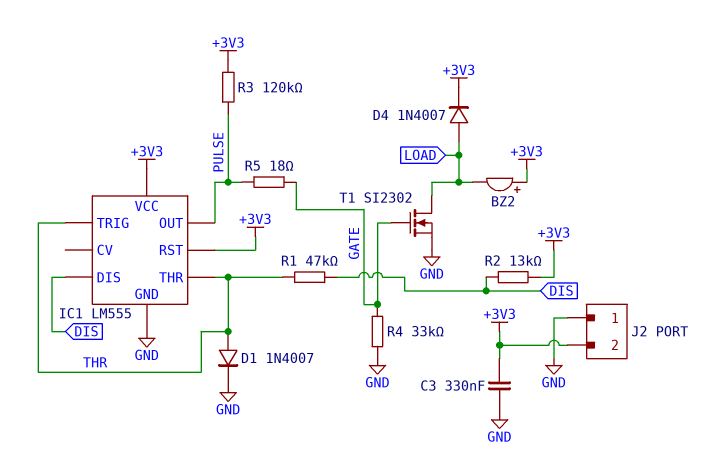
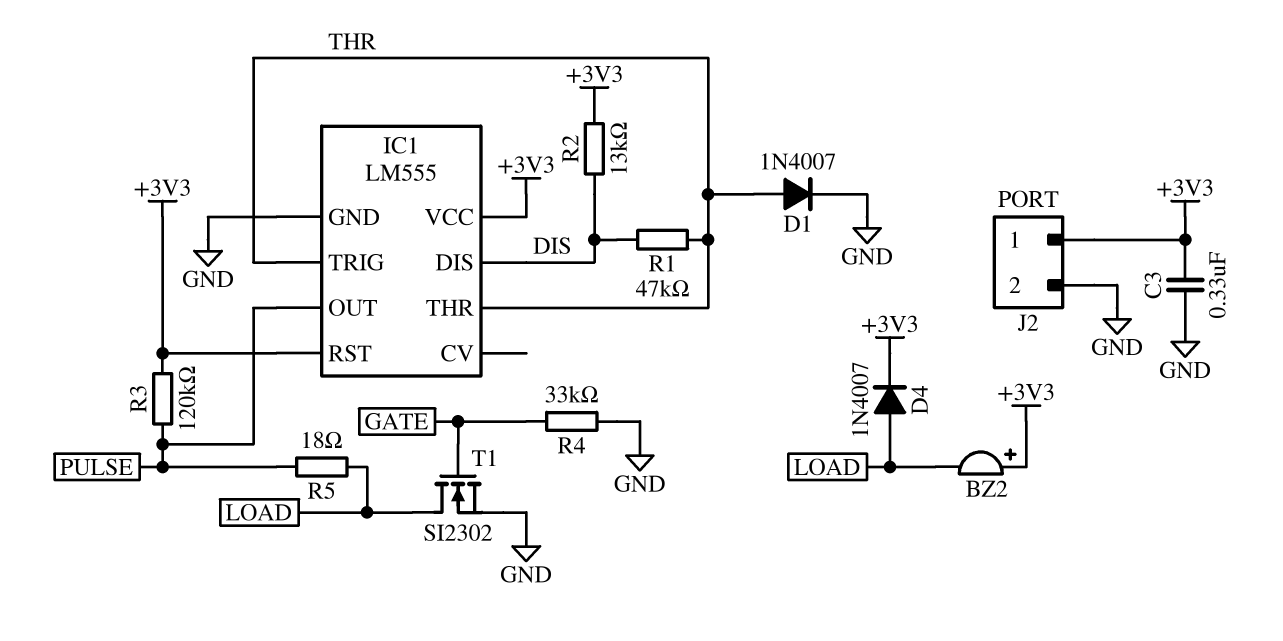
J2 pin 1: GND -> +3V3
J2 pin 2: +3V3 -> GND
R5: 18 (GATE, PULSE) -> 18 (LOAD, PULSE)

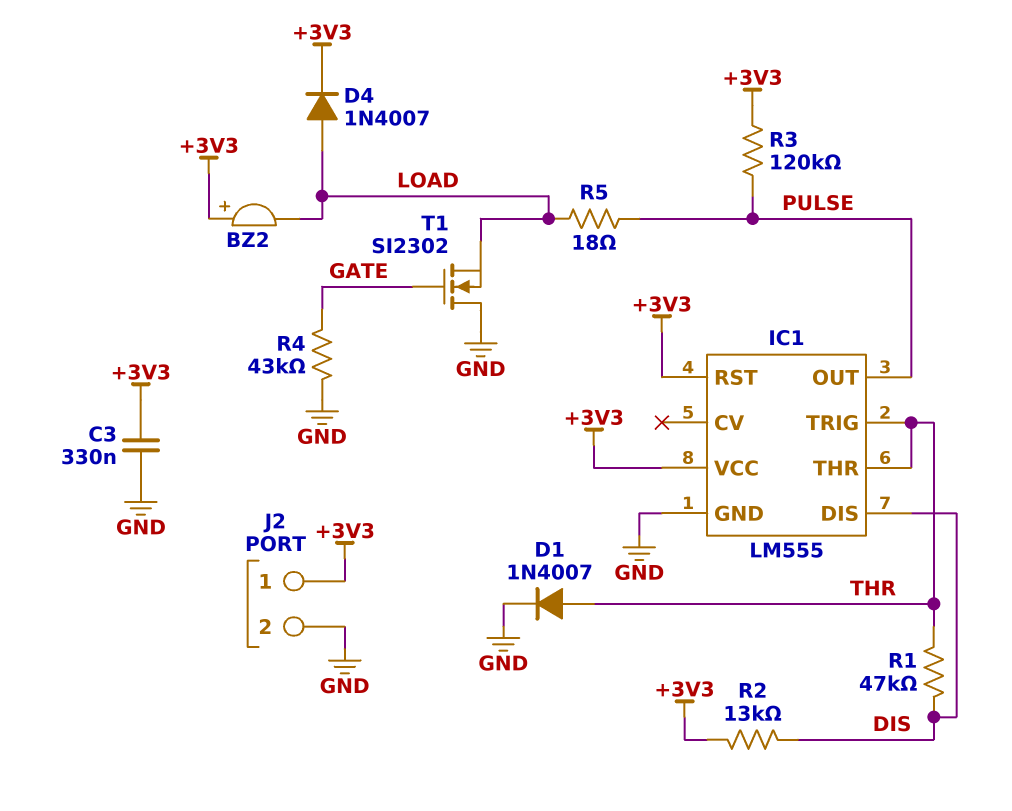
R4: 33k (GATE, GND) -> 43k (GATE, GND)
T1: NMOS SI2302 (G GATE, D LOAD, S GND) -> NMOS SI2302 (G GATE, D GND, S LOAD)

